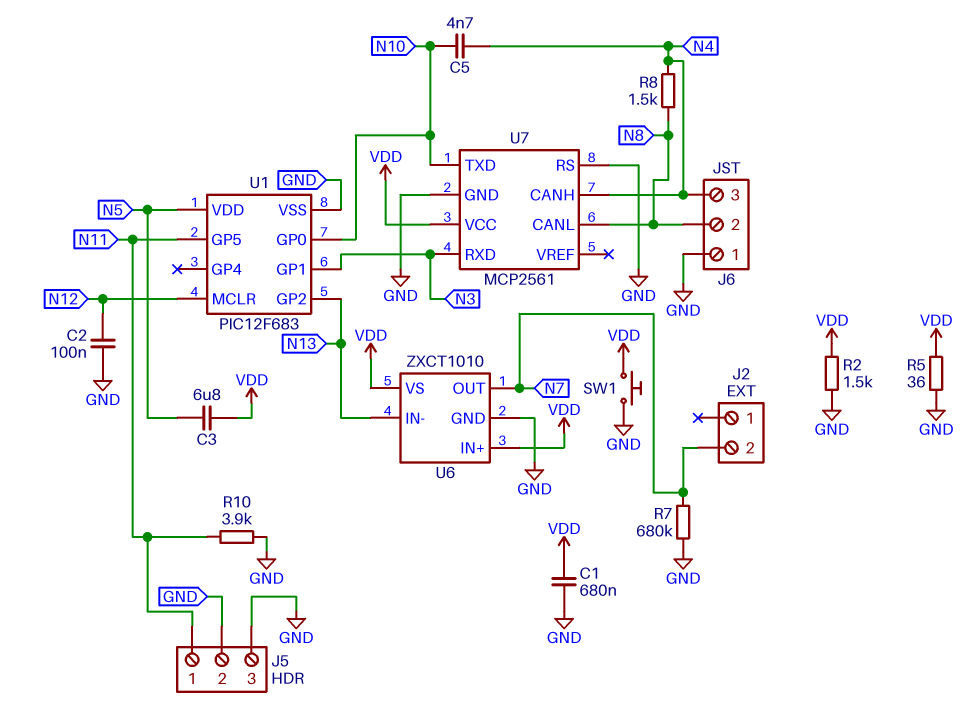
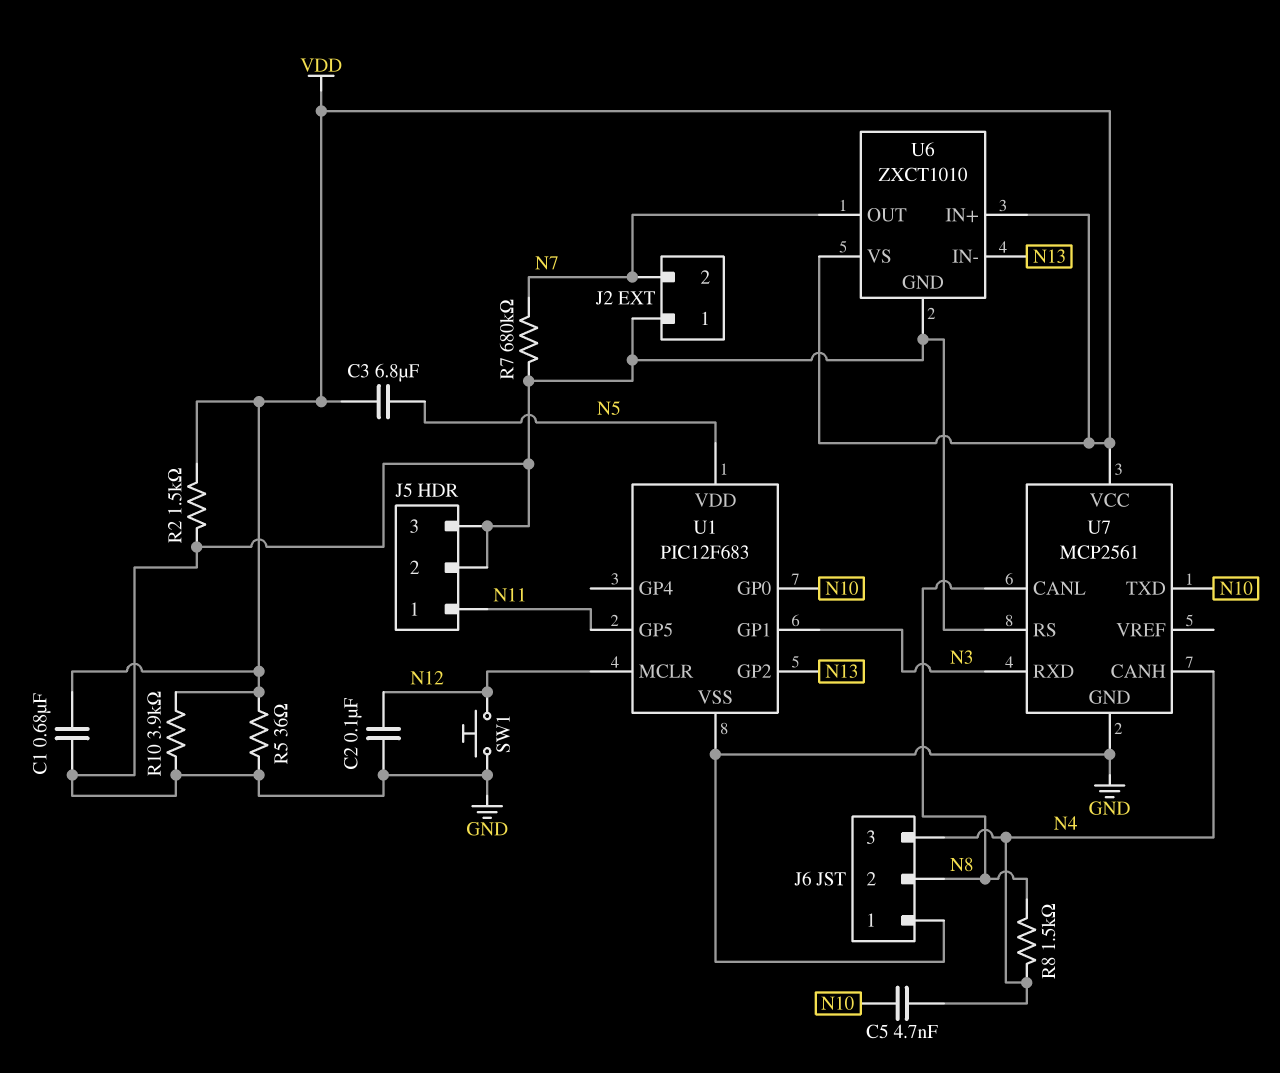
J2 pin 1: none -> GND
R10: 3.9k (GND, N11) -> 3.9k (GND, VDD)
SW1: button (GND, VDD) -> button (GND, N12)

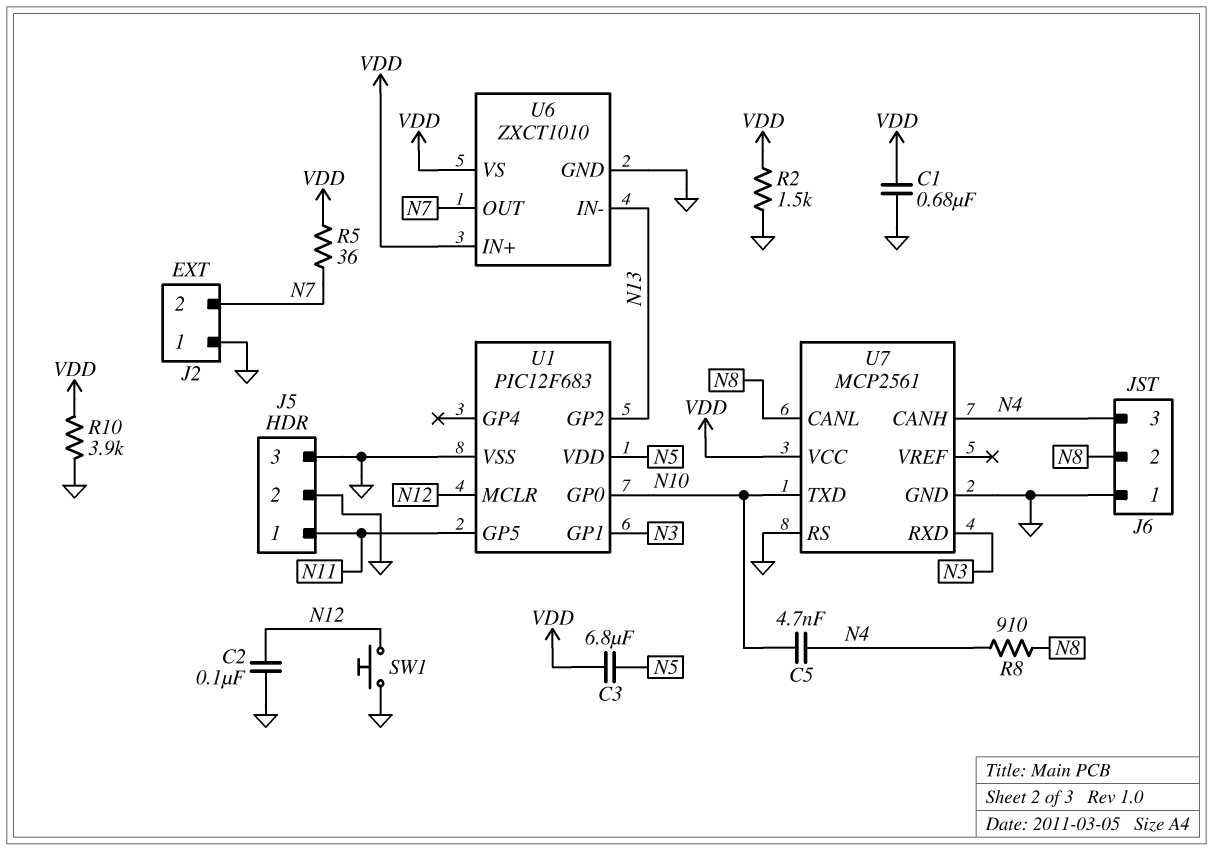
R5: 36 (GND, VDD) -> 36 (N7, VDD)
R7: 680k (GND, N7) -> none
R8: 1.5k (N4, N8) -> 910 (N4, N8)

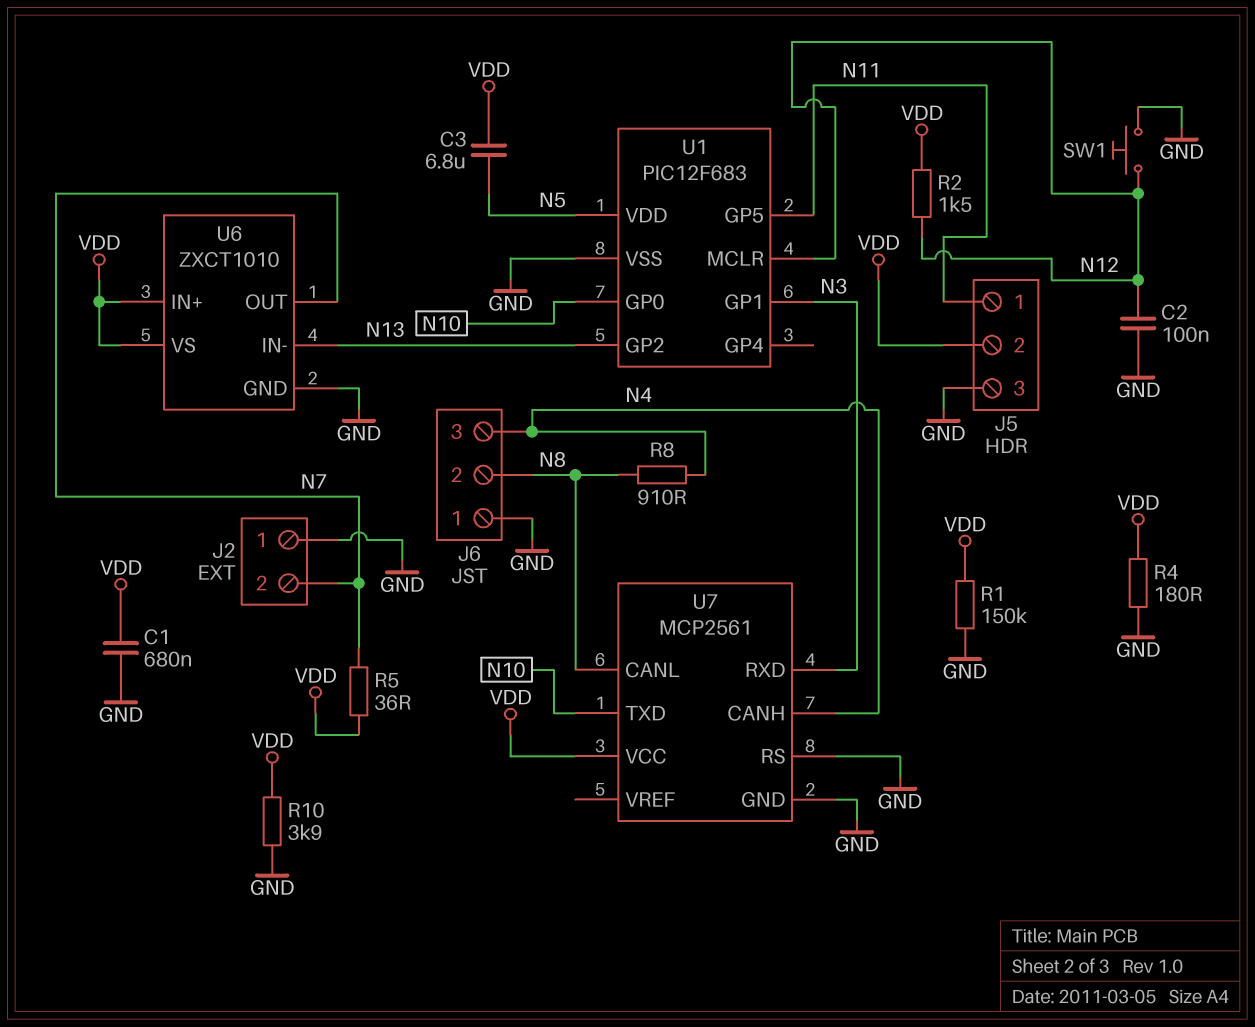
C5: 4.7nF (N4, N10) -> none
J5 pin 2: GND -> VDD
R1: none -> 150k (GND, VDD)
R2: 1.5k (GND, VDD) -> 1.5k (N12, VDD)
R4: none -> 180 (GND, VDD)

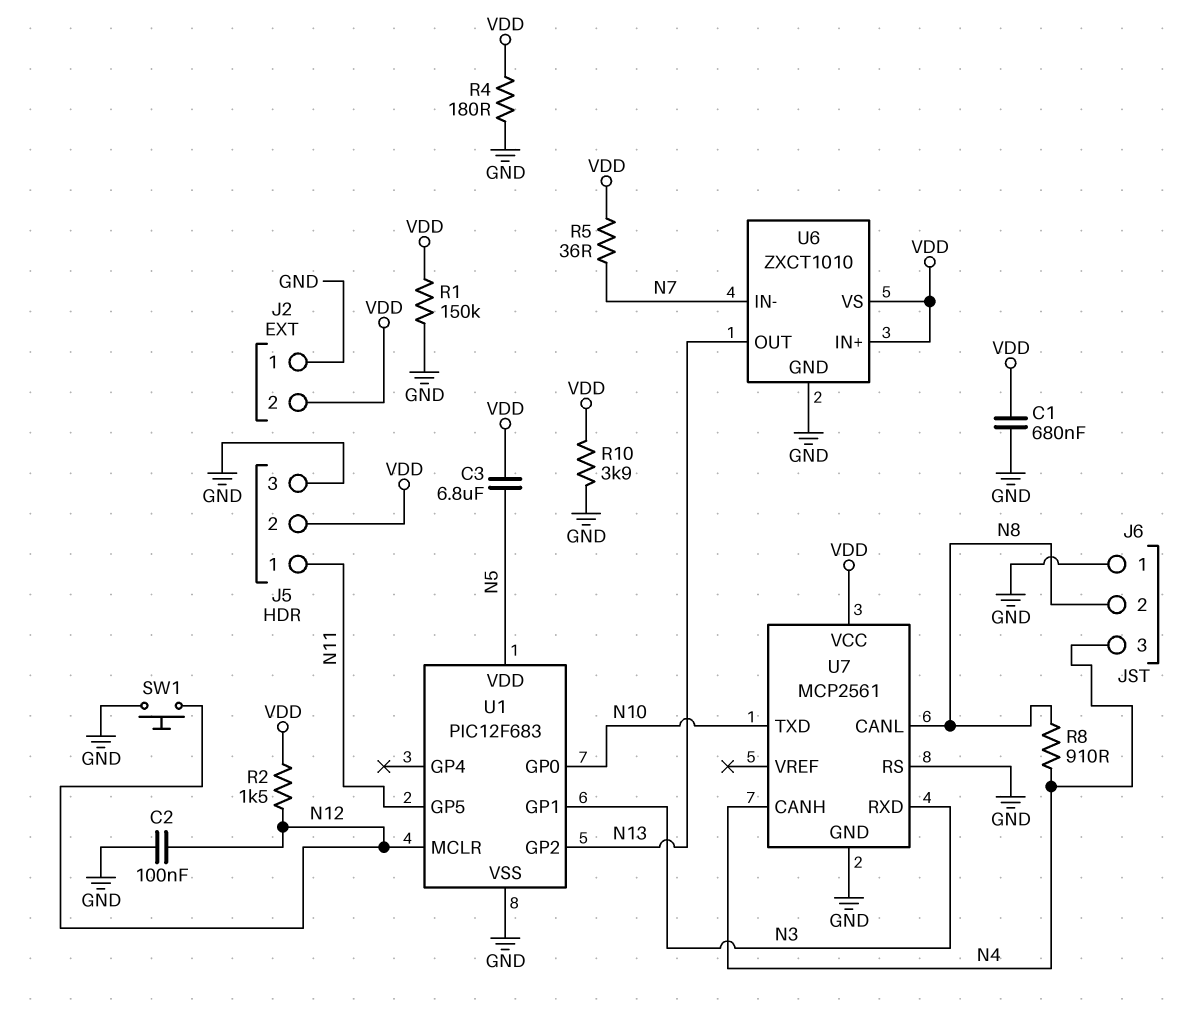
J2 pin 2: N7 -> VDD
U6 pin IN-: N13 -> N7
U6 pin OUT: N7 -> N13

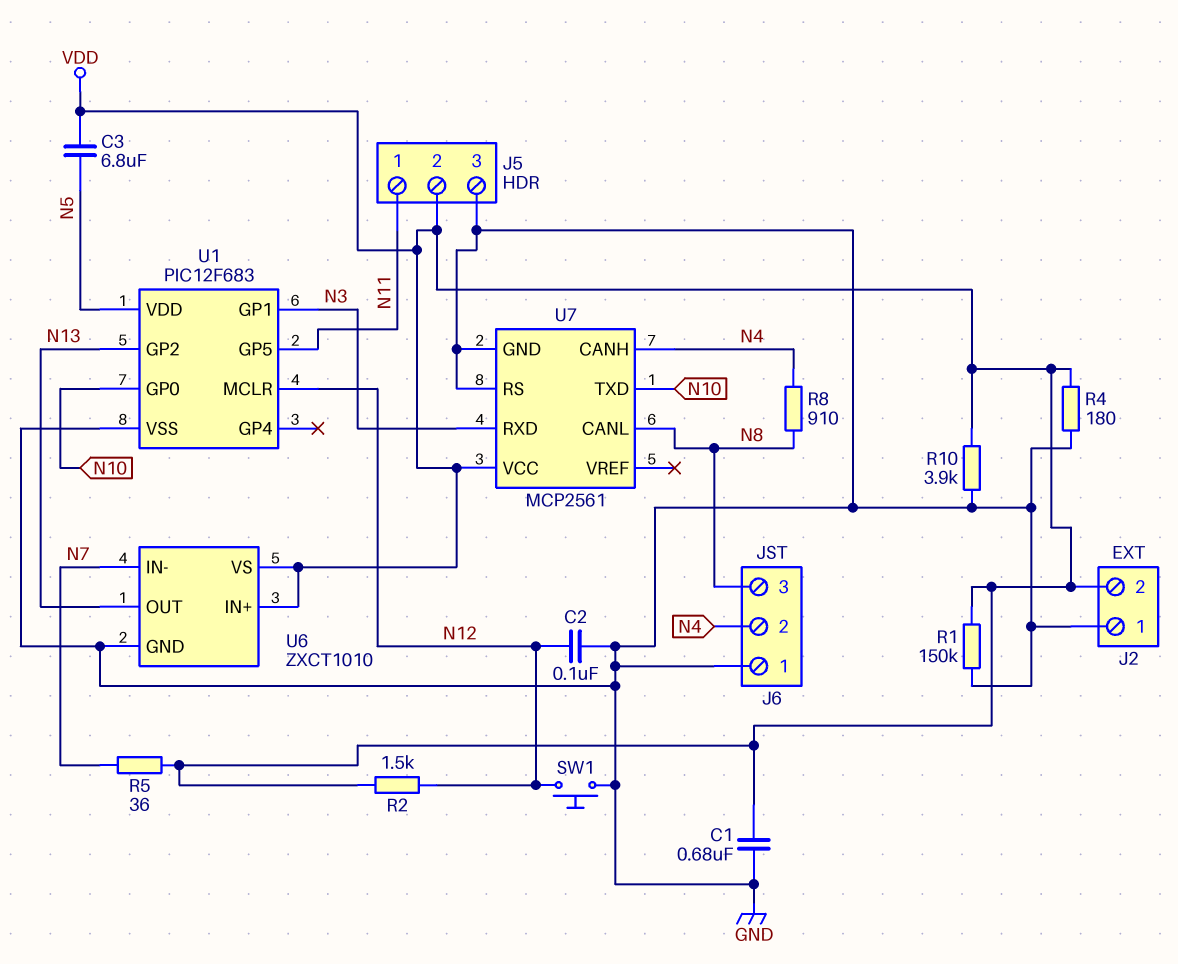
J6 pin 2: N8 -> N4
J6 pin 3: N4 -> N8

